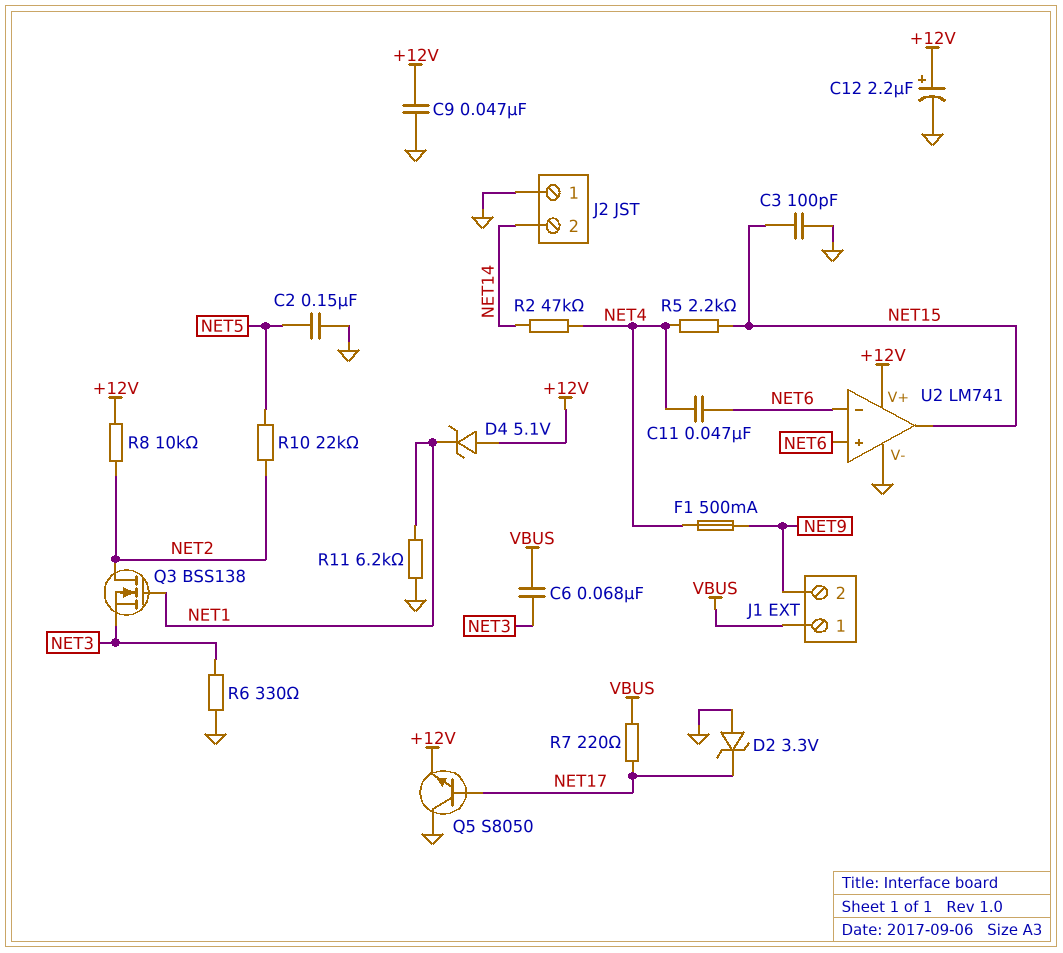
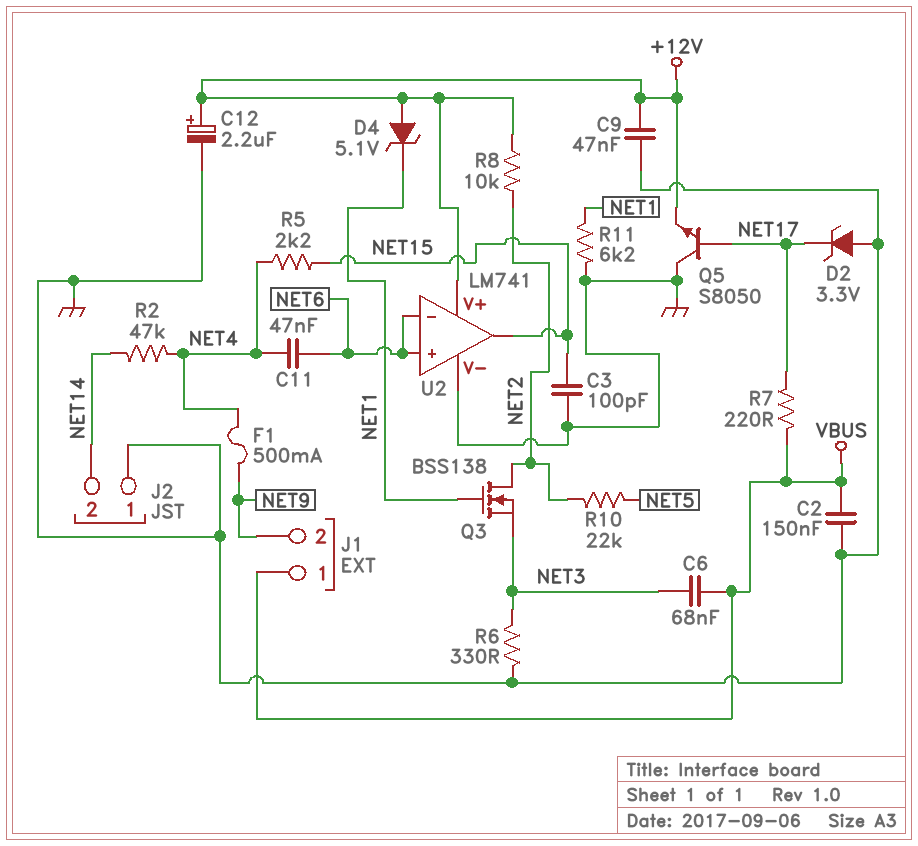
C2: 150nF (GND, NET5) -> 150nF (GND, VBUS)

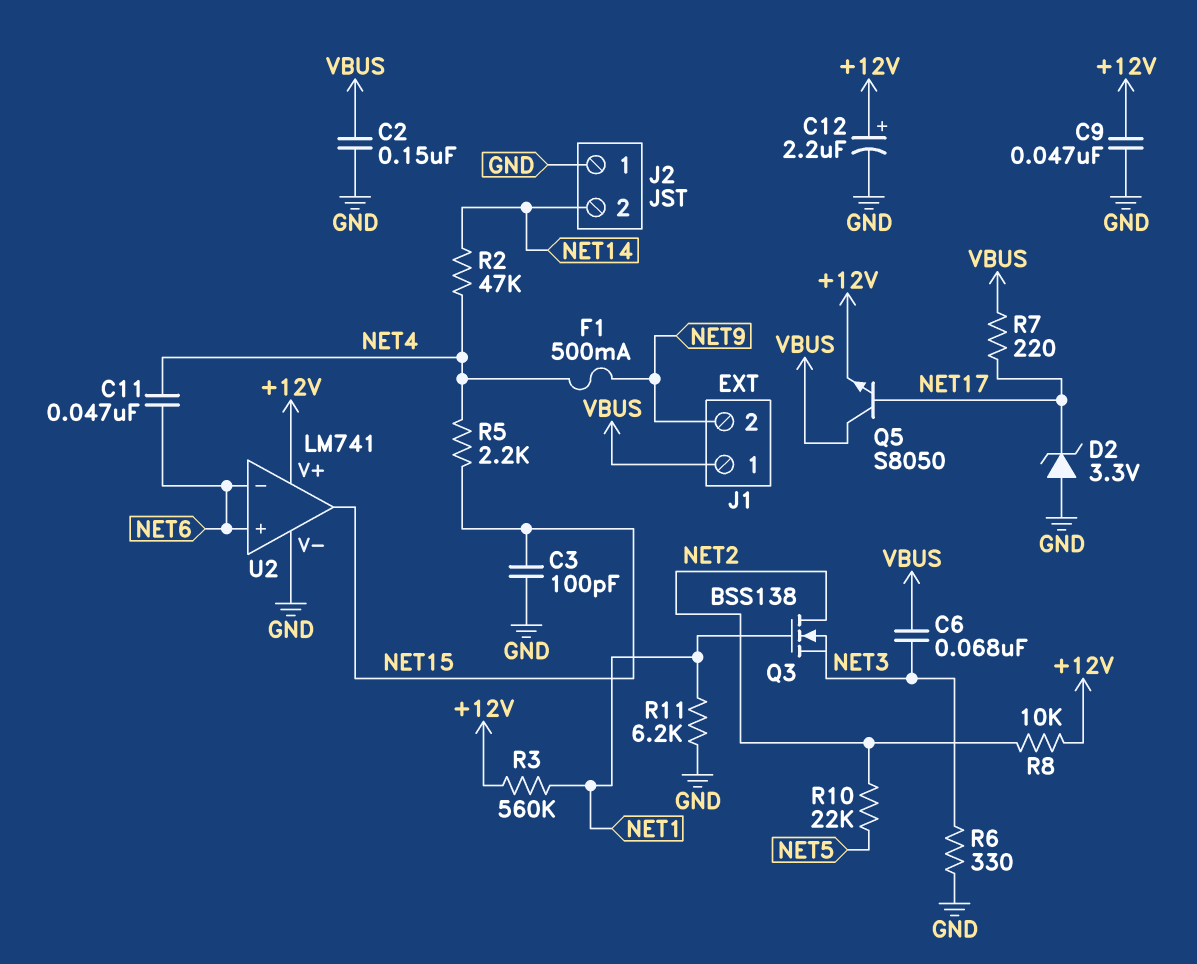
D4: zener 5.1V (A +12V, K NET1) -> none
Q5: NPN S8050 (B NET17, C GND, E +12V) -> NPN S8050 (B NET17, C VBUS, E +12V)
R3: none -> 560k (+12V, NET1)

